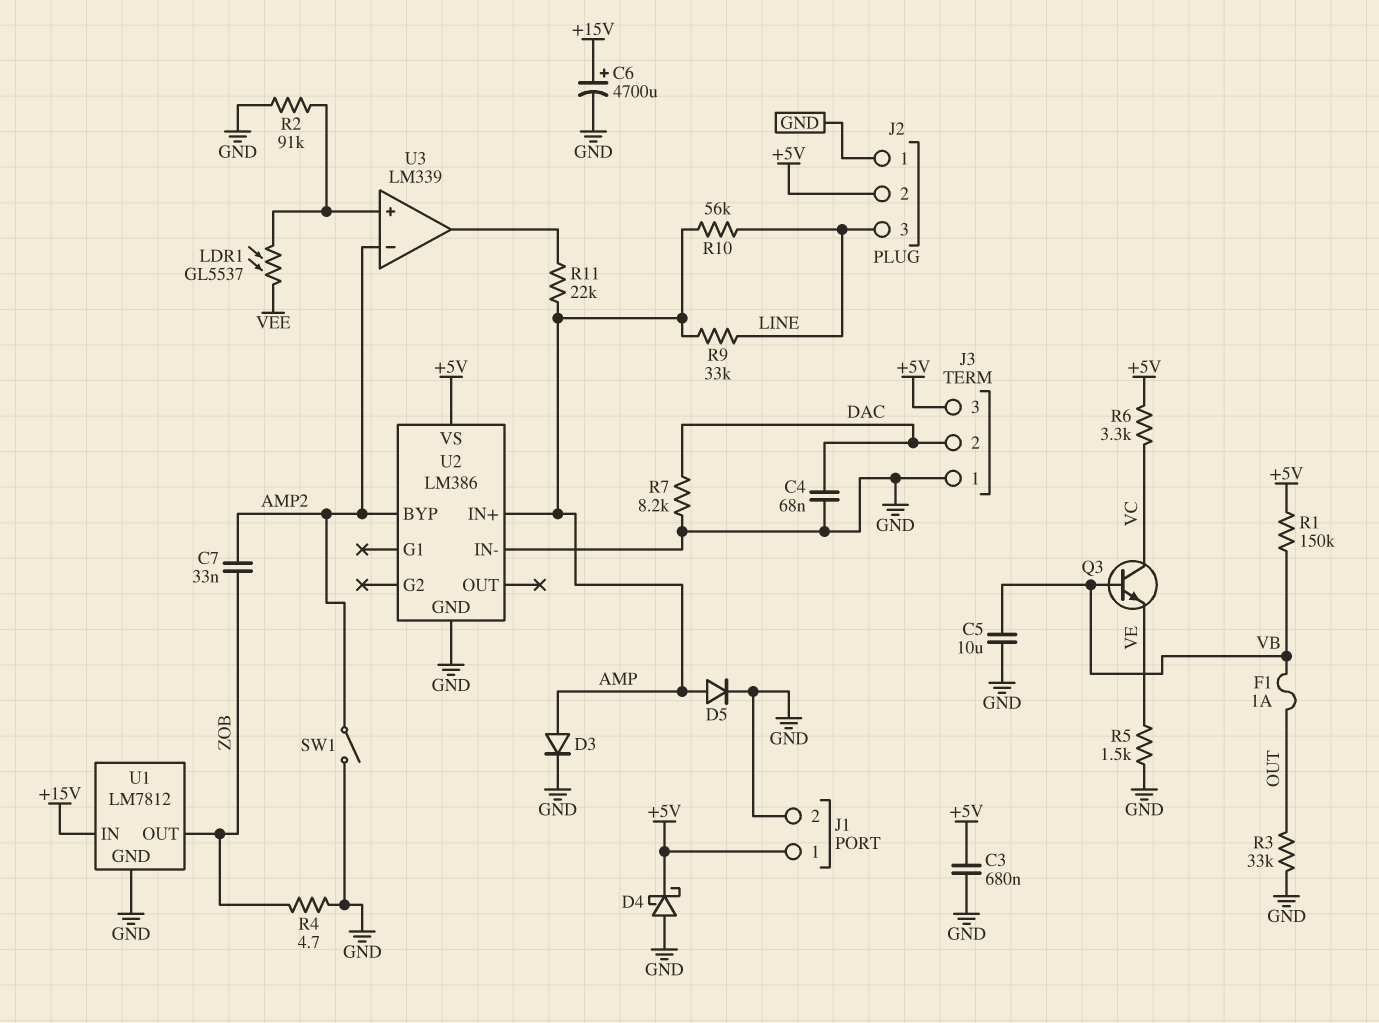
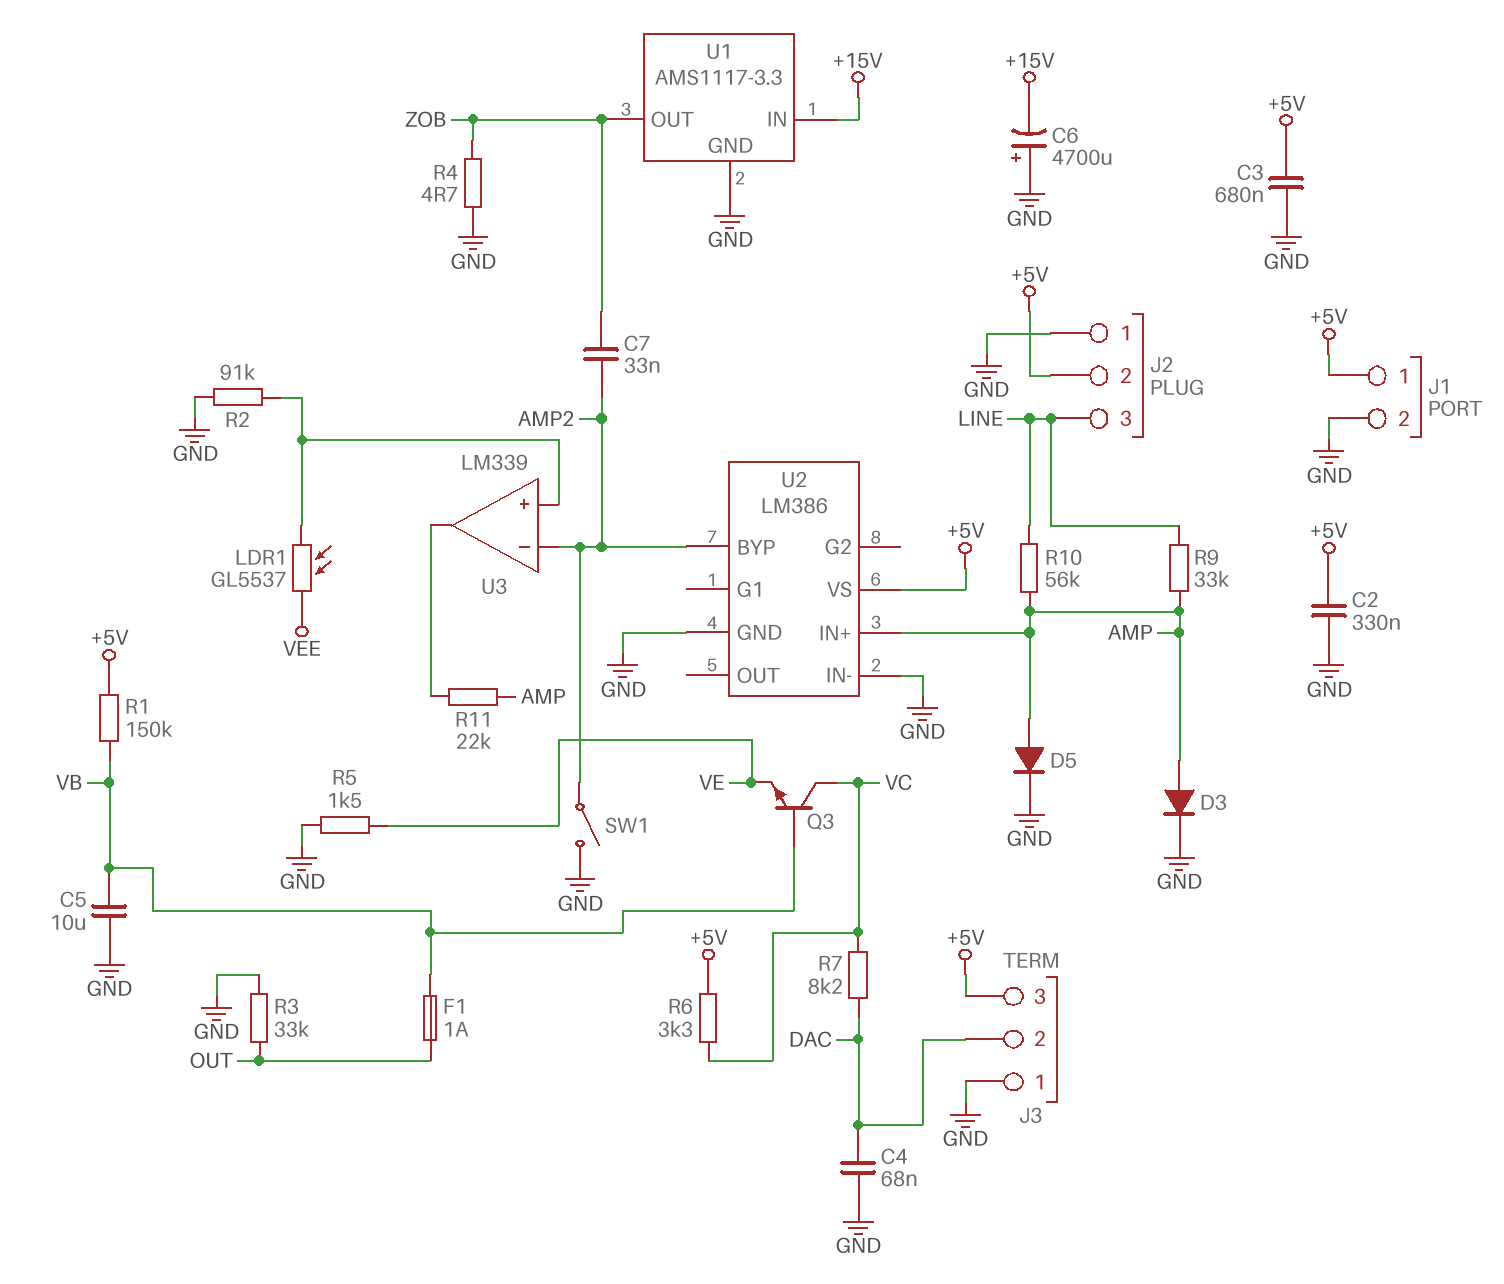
C2: none -> 330nF (+5V, GND)
C6: 4700uF (plus +15V, minus GND) -> 4700uF (plus GND, minus +15V)
D4: schottky (A GND, K +5V) -> none
R7: 8.2k (DAC, GND) -> 8.2k (DAC, VC)
U1: LM7812 -> AMS1117-3.3

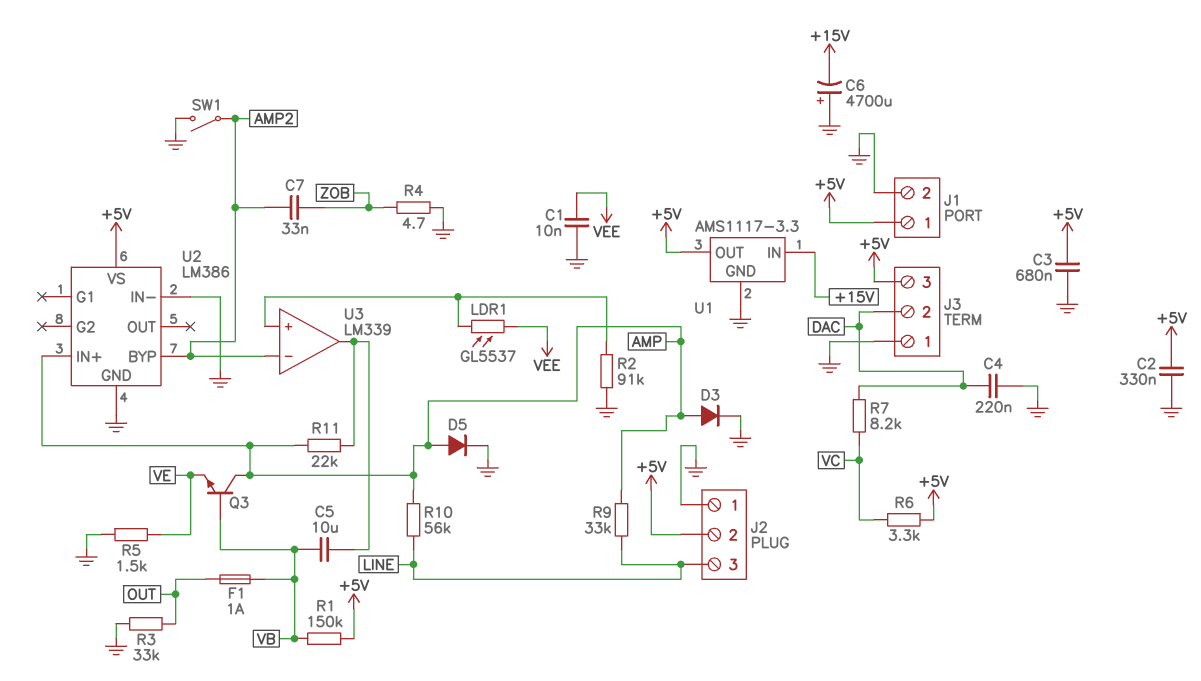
C1: none -> 10nF (GND, VEE)
C4: 68nF (DAC, GND) -> 220nF (DAC, GND)
C5: 10uF (GND, VB) -> 10uF (U3/out, VB)
Q3: NPN (B VB, C VC, E VE) -> NPN (B VB, C AMP, E VE)
U1 pin OUT: ZOB -> +5V

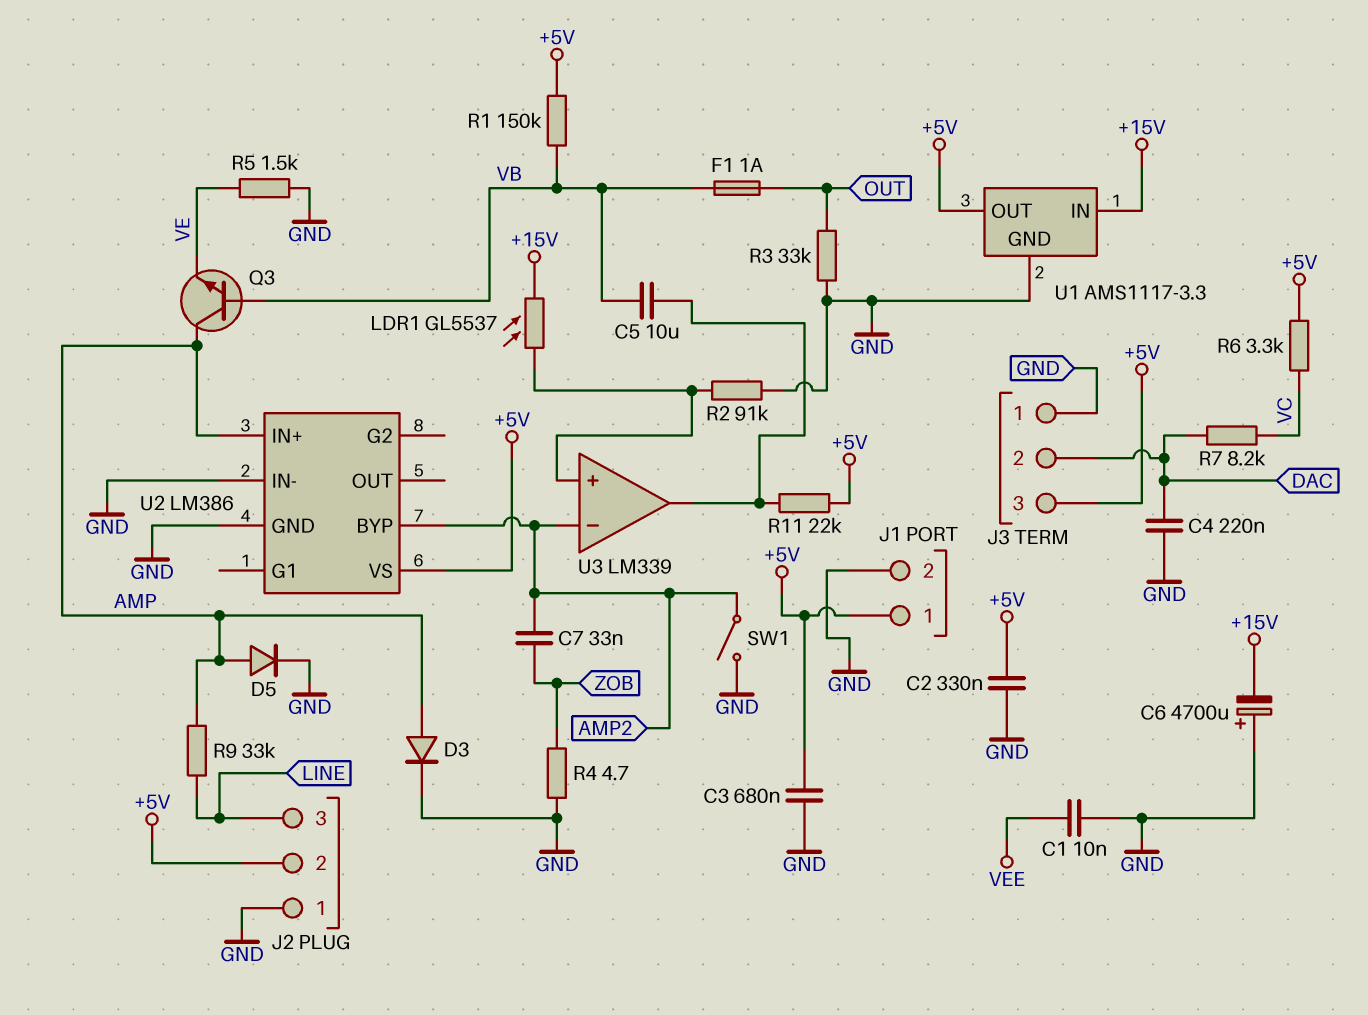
LDR1: GL5537 (U3/in+, VEE) -> GL5537 (+15V, U3/in+)
R10: 56k (AMP, LINE) -> none
R11: 22k (AMP, U3/out) -> 22k (+5V, U3/out)

